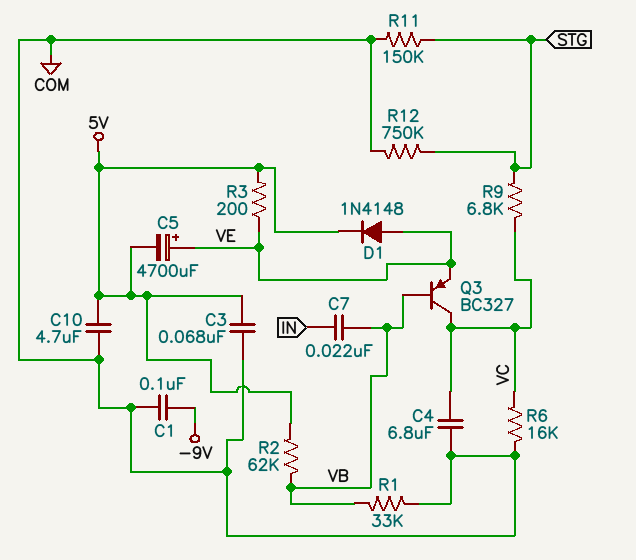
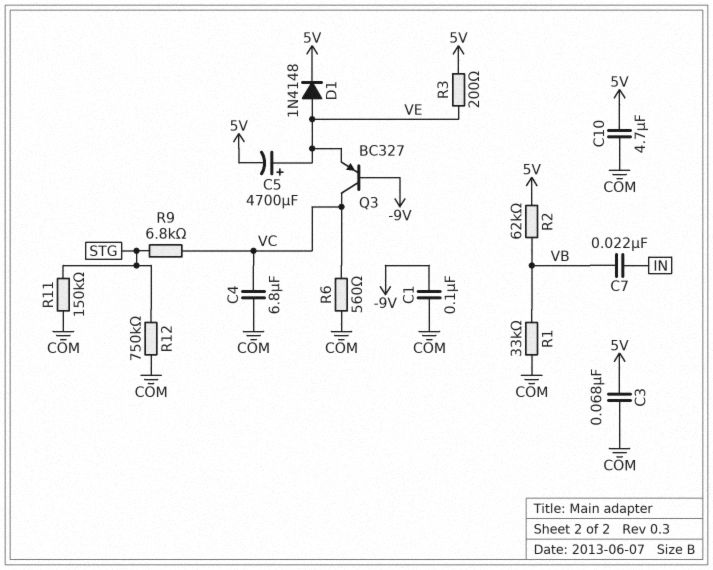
Q3: PNP BC327 (B VB, C VC, E VE) -> PNP BC327 (B -9V, C VC, E VE)
R6: 16k (COM, VC) -> 560 (COM, VC)

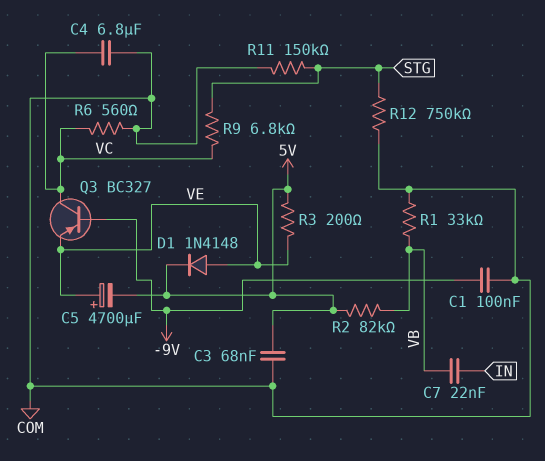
C10: 4.7uF (5V, COM) -> none
R2: 62k (5V, VB) -> 82k (5V, VB)

